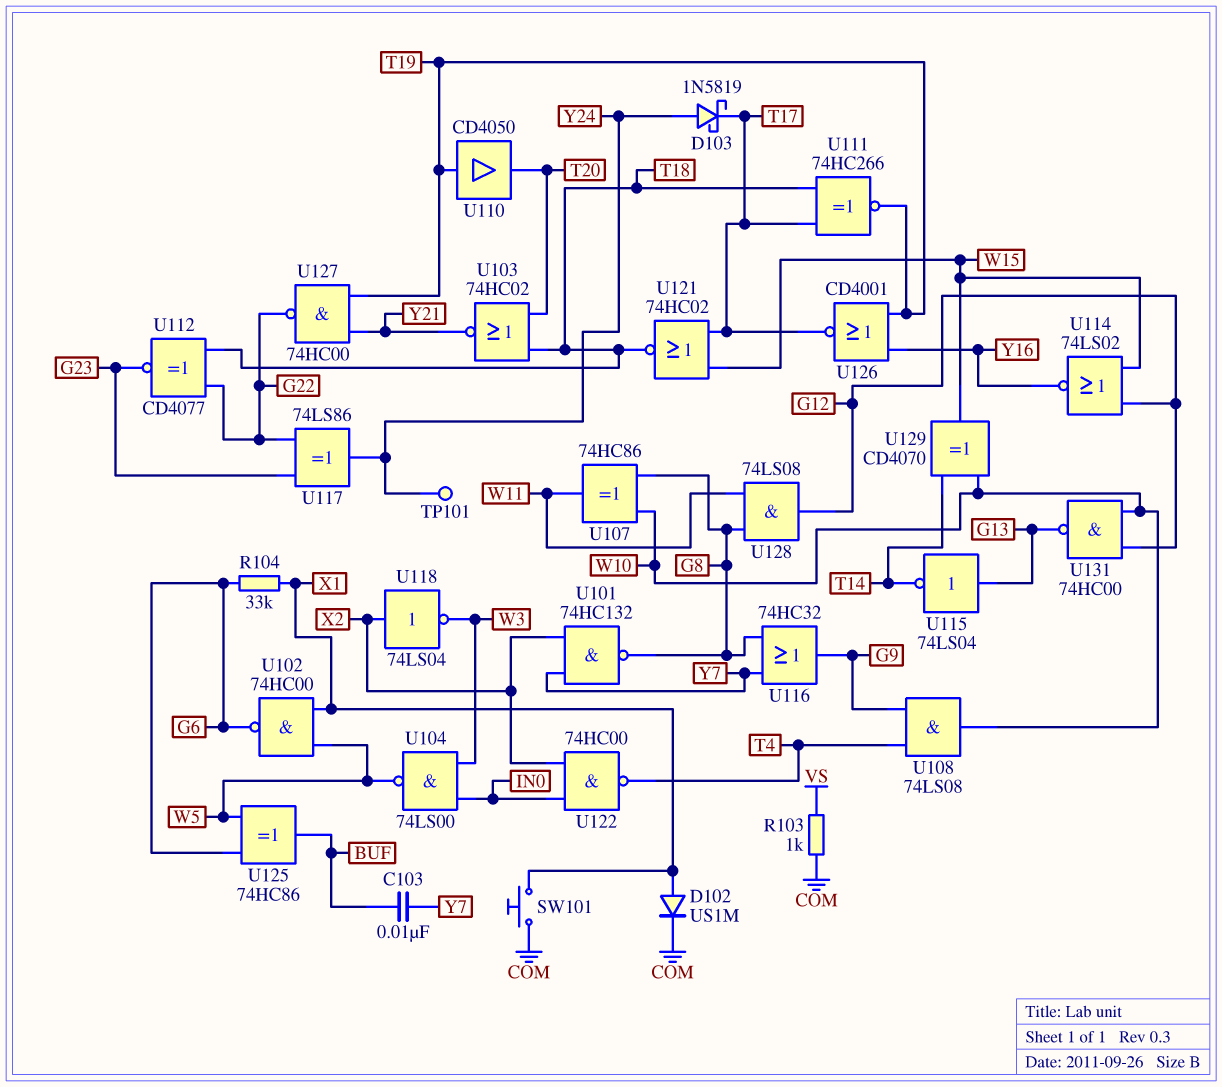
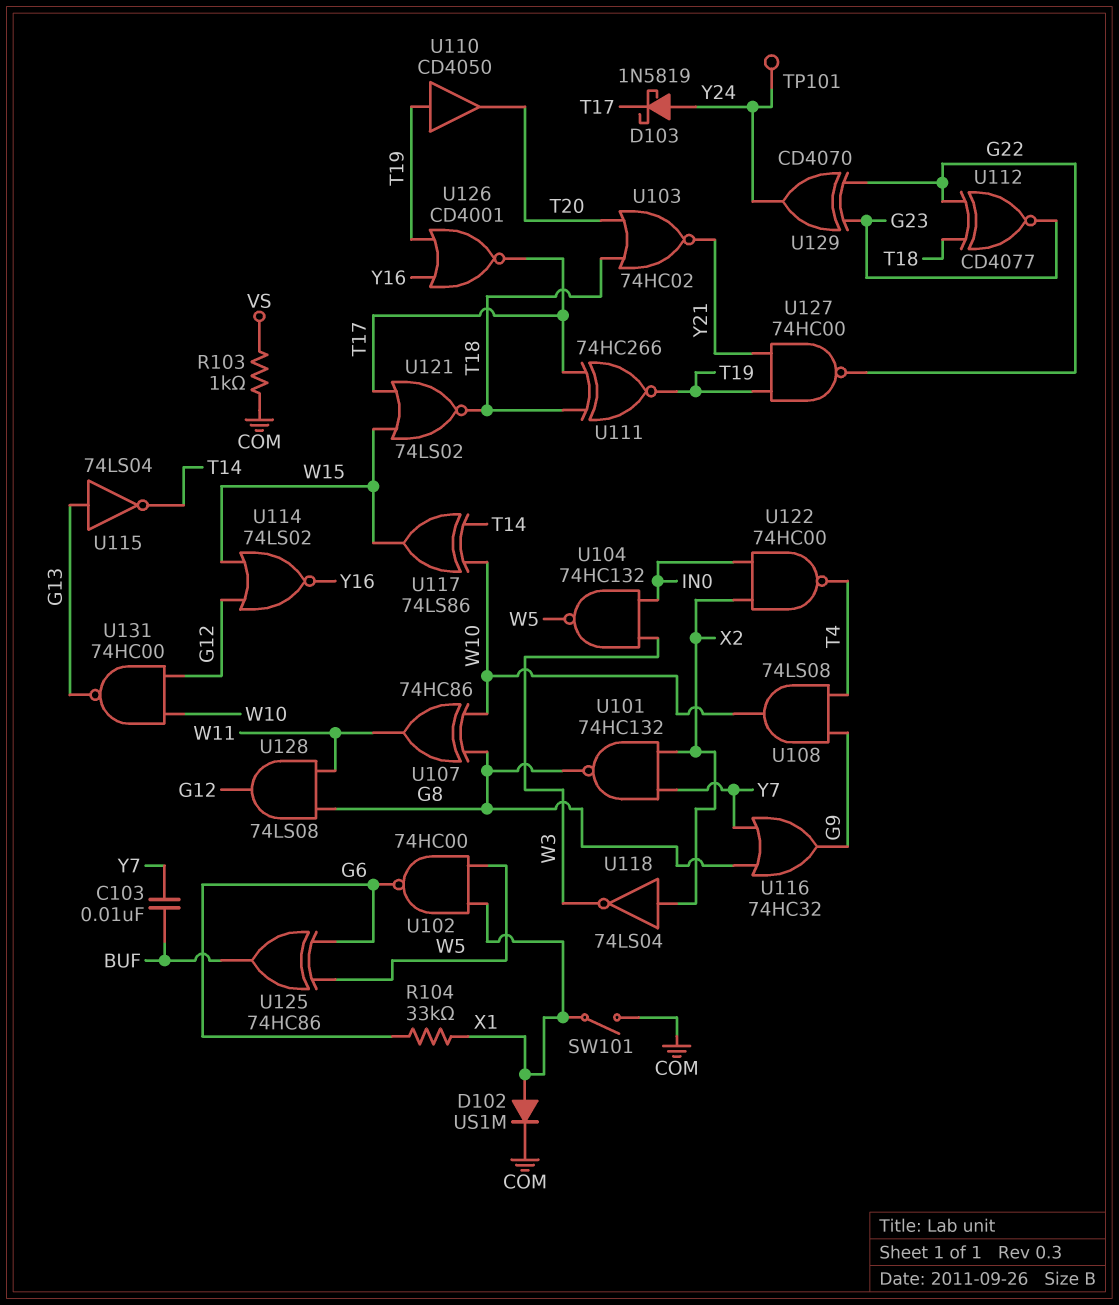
SW101: button (COM, X1) -> switch (COM, X1)
U104: NAND 74LS00 (in IN0, in W3, out W5) -> NAND 74HC132 (in IN0, in W3, out W5)
U117: XOR 74LS86 (in G22, in G23, out Y24) -> XOR 74LS86 (in T14, in W10, out W15)
U121: NOR 74HC02 (in T17, in W15, out T18) -> NOR 74LS02 (in T17, in W15, out T18)
U129: XOR CD4070 (in T14, in W10, out W15) -> XOR CD4070 (in G22, in G23, out Y24)

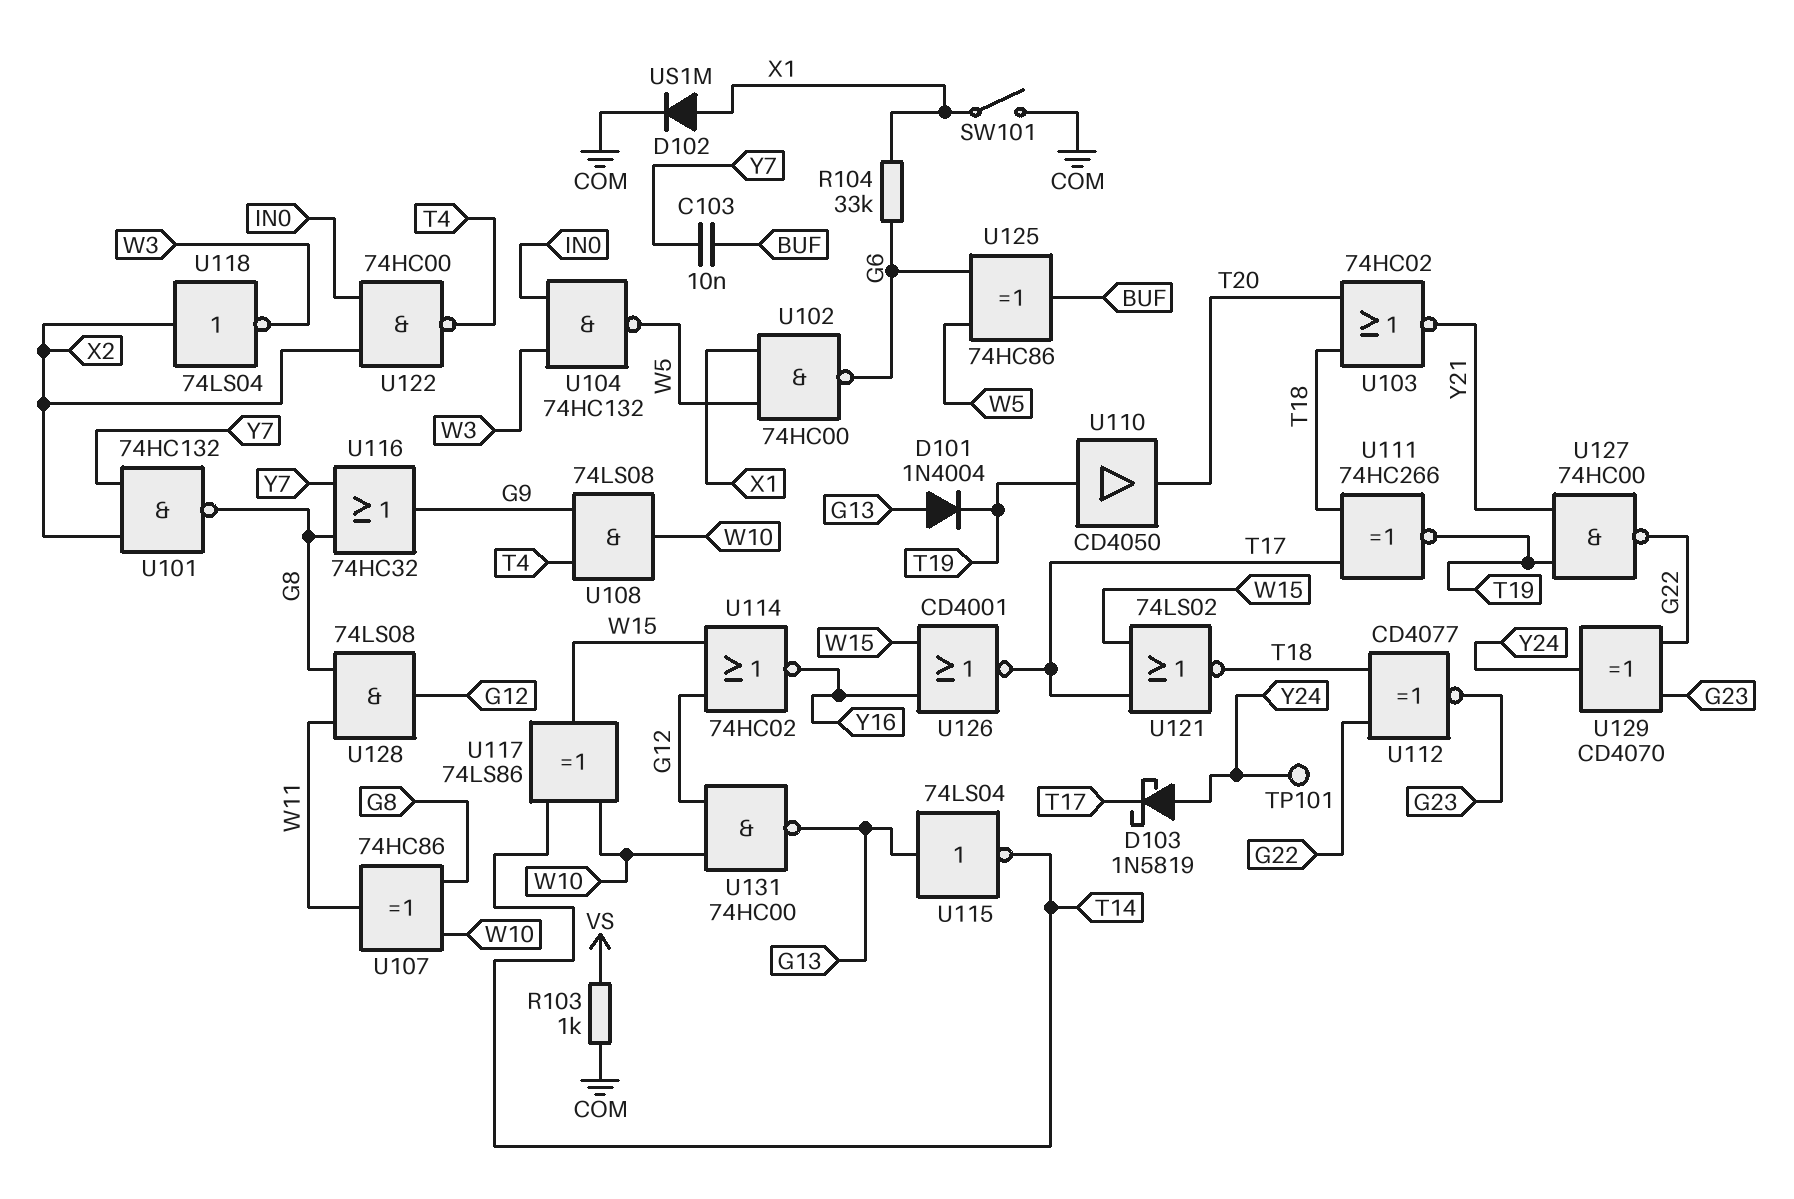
D101: none -> diode 1N4004 (A G13, K T19)
U114: NOR 74LS02 (in G12, in W15, out Y16) -> NOR 74HC02 (in G12, in W15, out Y16)
U126: NOR CD4001 (in T19, in Y16, out T17) -> NOR CD4001 (in W15, in Y16, out T17)

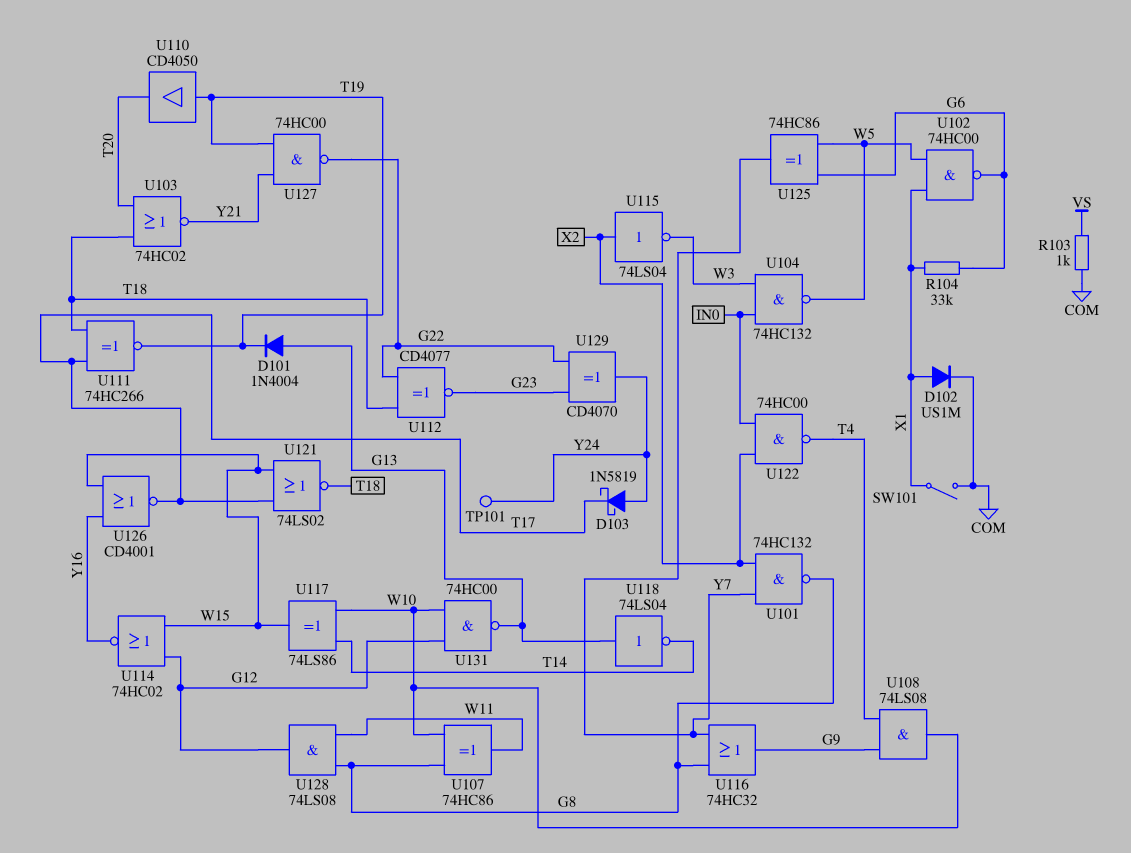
C103: 10nF (BUF, Y7) -> none
U115: NOT 74LS04 (in G13, out T14) -> NOT 74LS04 (in X2, out W3)
U118: NOT 74LS04 (in X2, out W3) -> NOT 74LS04 (in G13, out T14)
U125: XOR 74HC86 (in G6, in W5, out BUF) -> XOR 74HC86 (in G6, in W5, out Y7)

